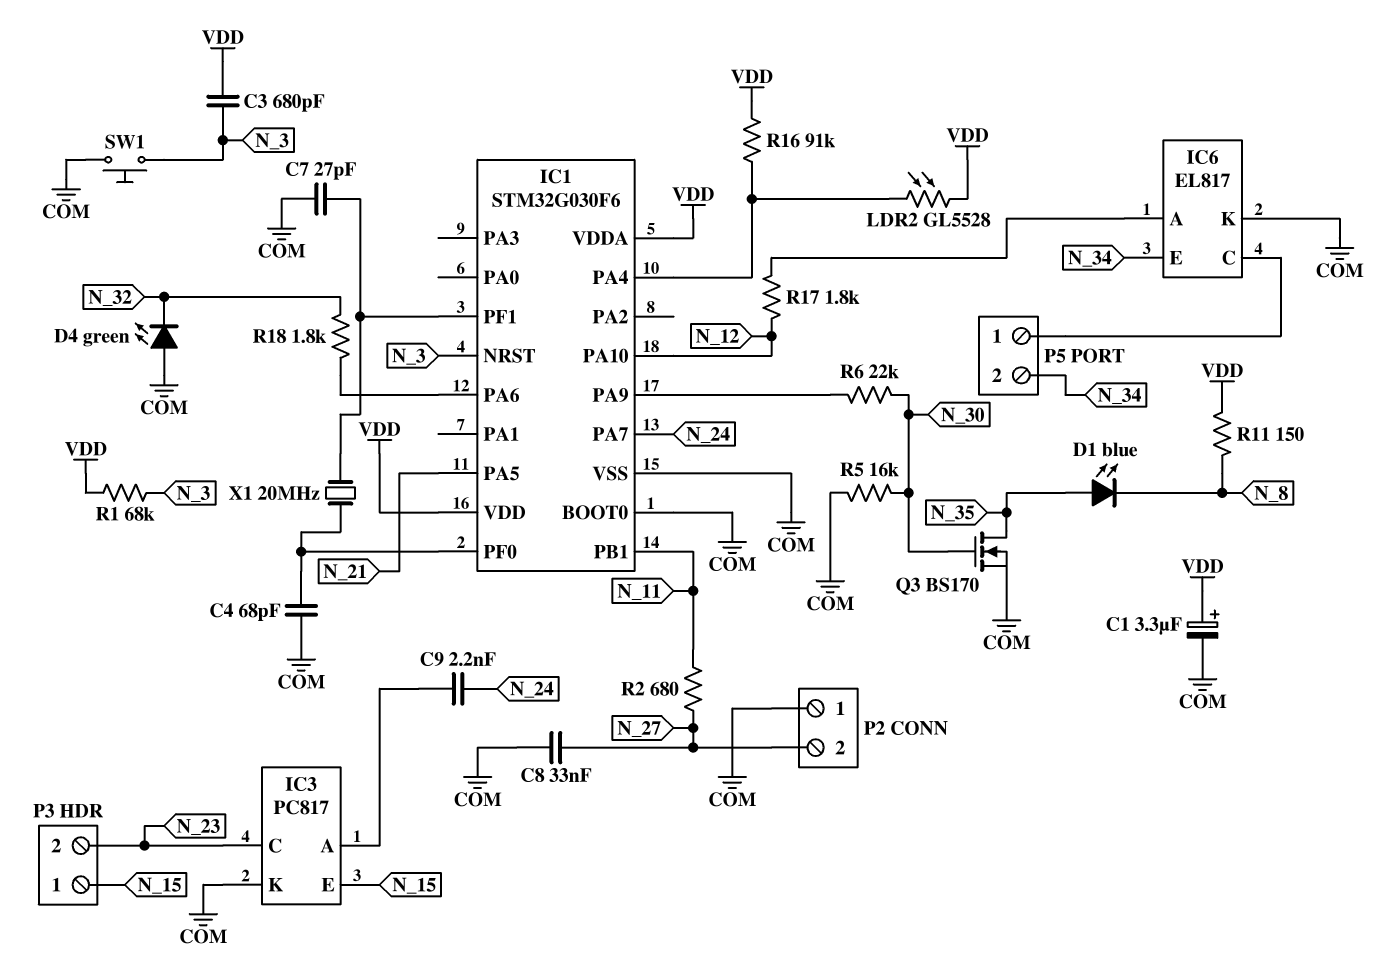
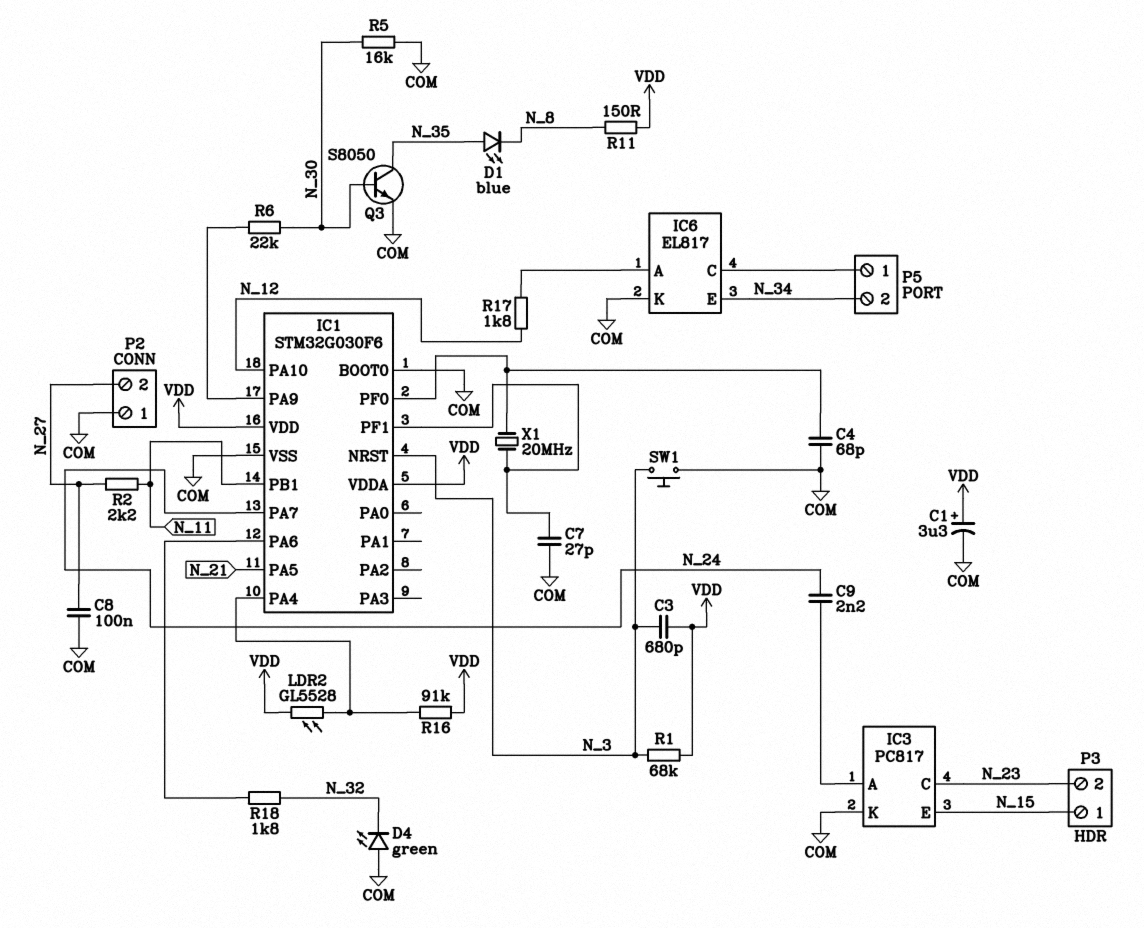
C8: 33nF (COM, N_27) -> 100nF (COM, N_27)
Q3: NMOS BS170 (G N_30, D N_35, S COM) -> NPN S8050 (B N_30, C N_35, E COM)
R2: 680 (N_11, N_27) -> 2.2k (N_11, N_27)

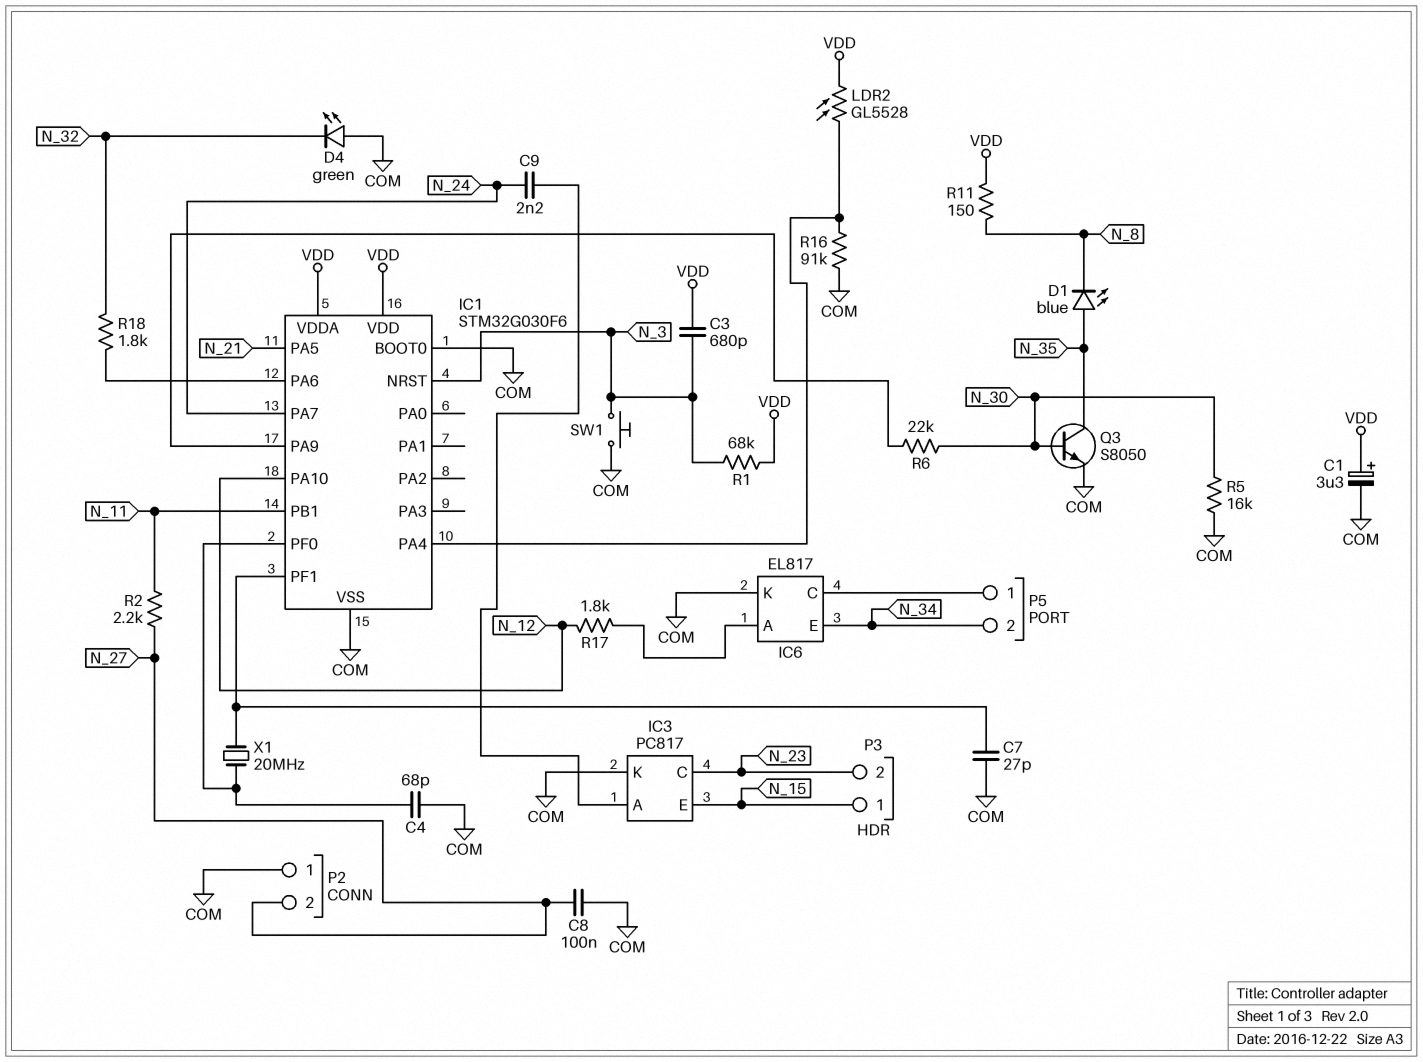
R16: 91k (IC1/PA4, VDD) -> 91k (COM, IC1/PA4)

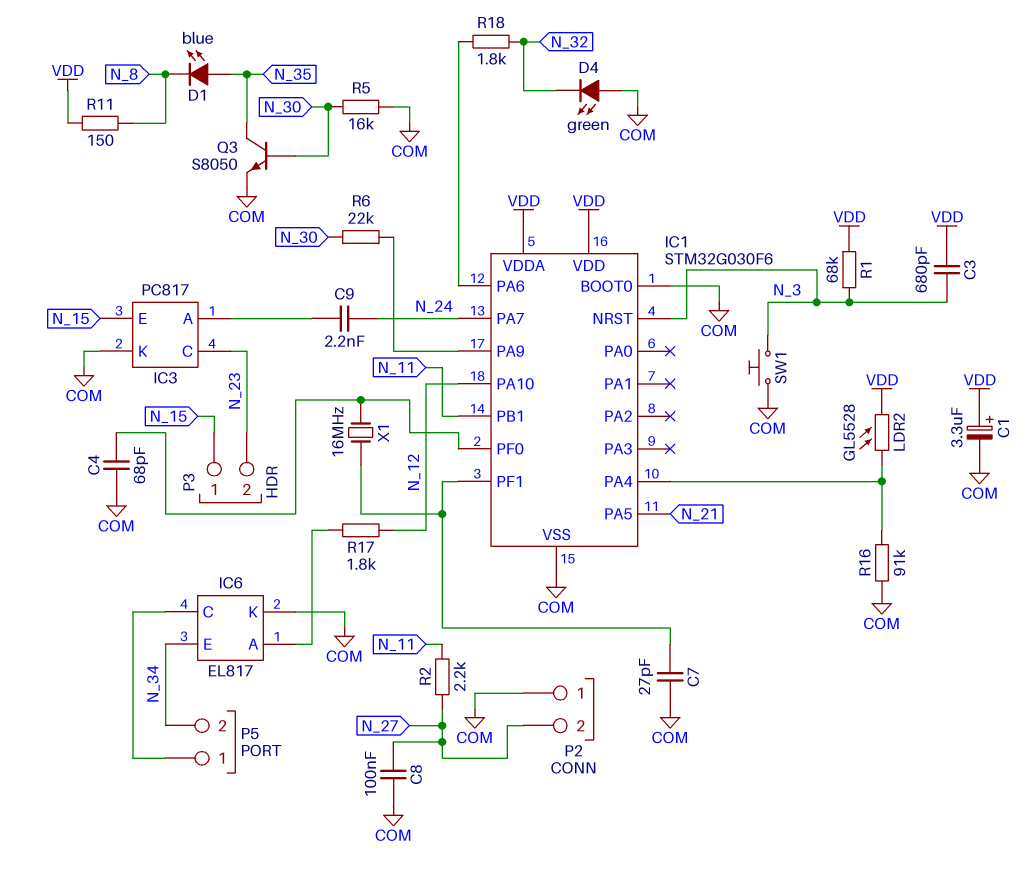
X1: 20MHz (IC1/PF0, IC1/PF1) -> 16MHz (IC1/PF0, IC1/PF1)

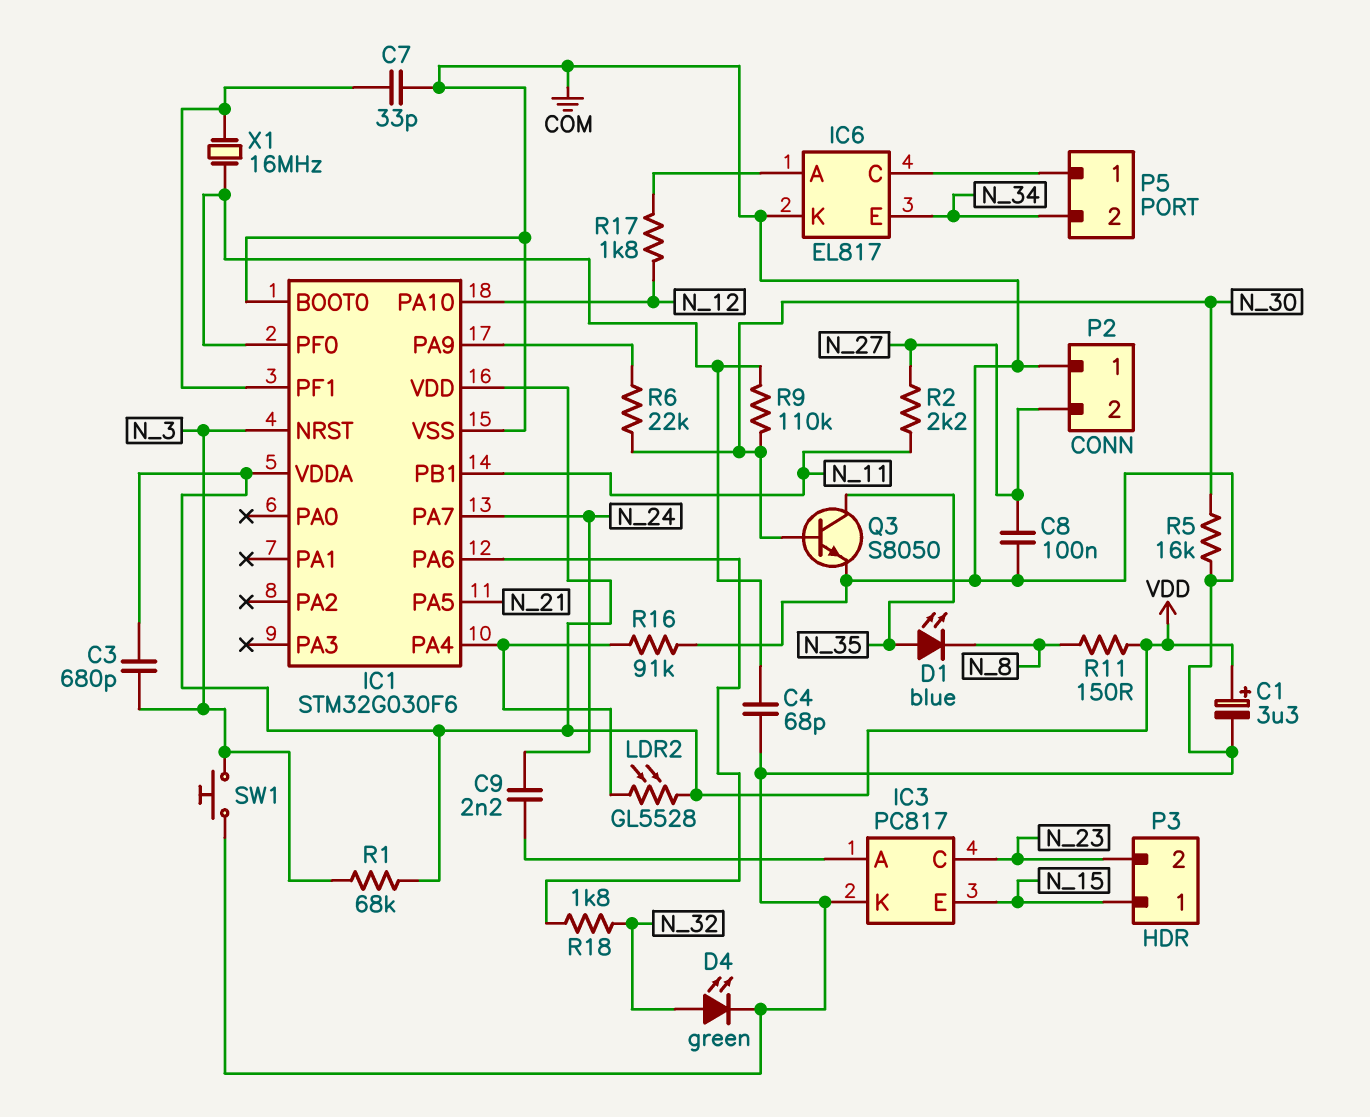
C7: 27pF (COM, IC1/PF1) -> 33pF (COM, IC1/PF1)
D4: LED green (A COM, K N_32) -> LED green (A N_32, K COM)
R9: none -> 110k (IC1/PF0, N_30)

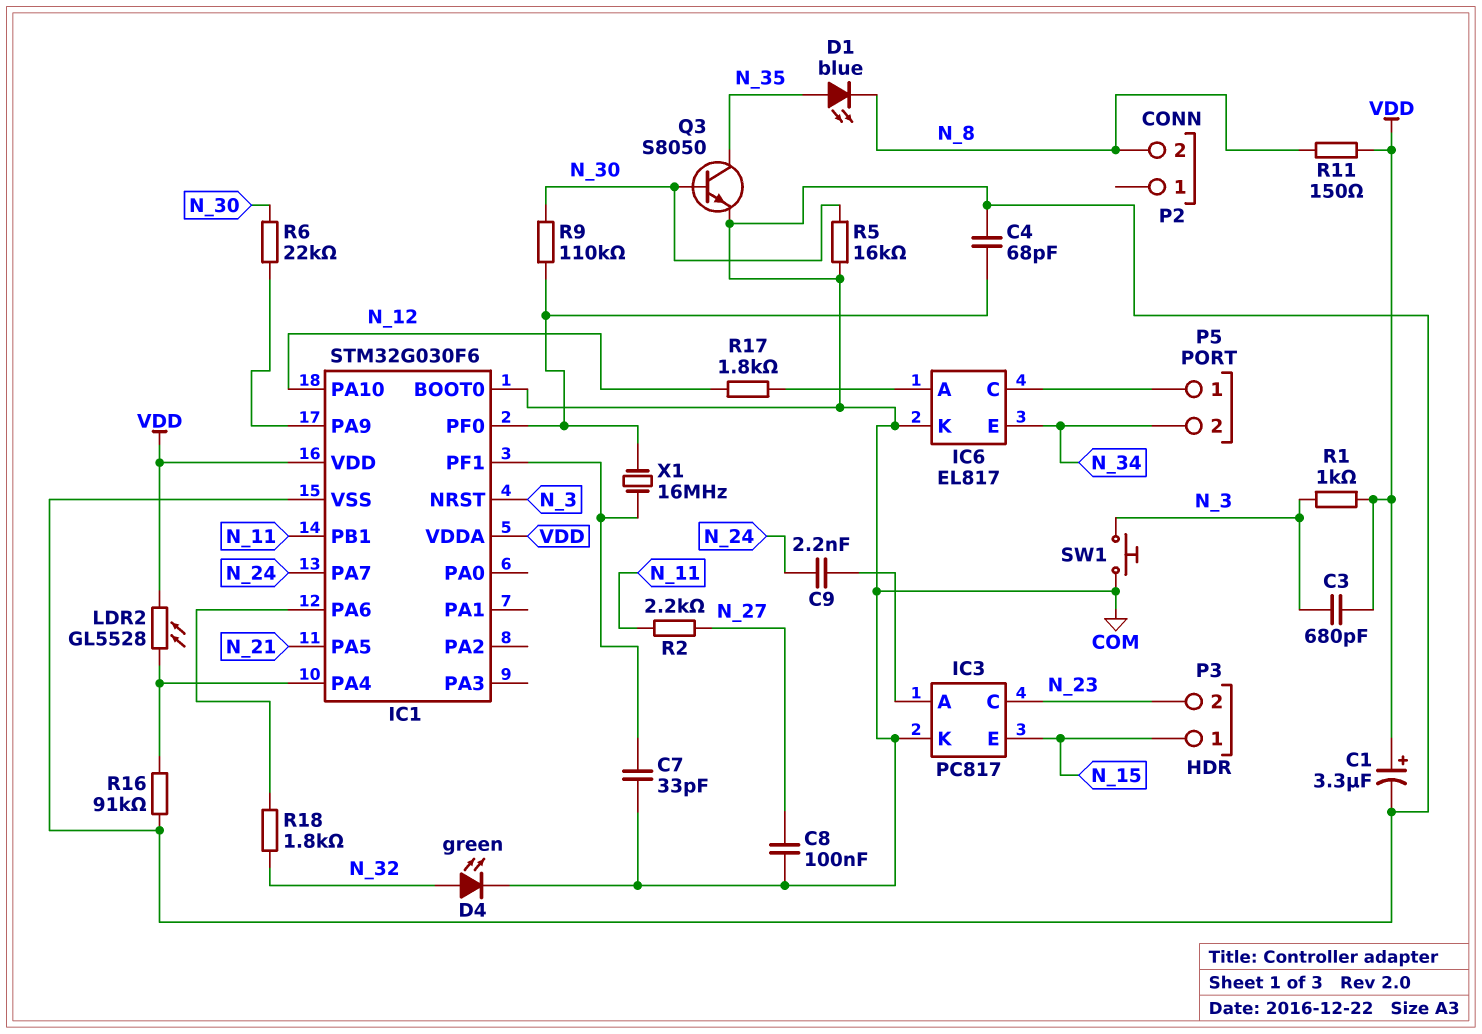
P2 pin 1: COM -> none
P2 pin 2: N_27 -> N_8
R1: 68k (N_3, VDD) -> 1k (N_3, VDD)

